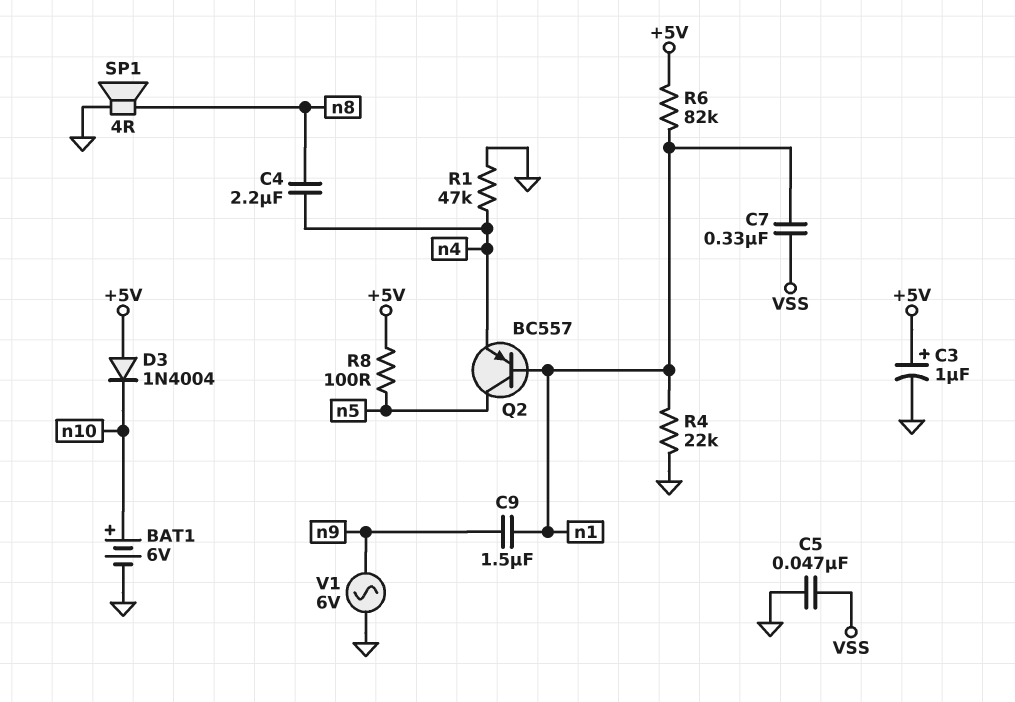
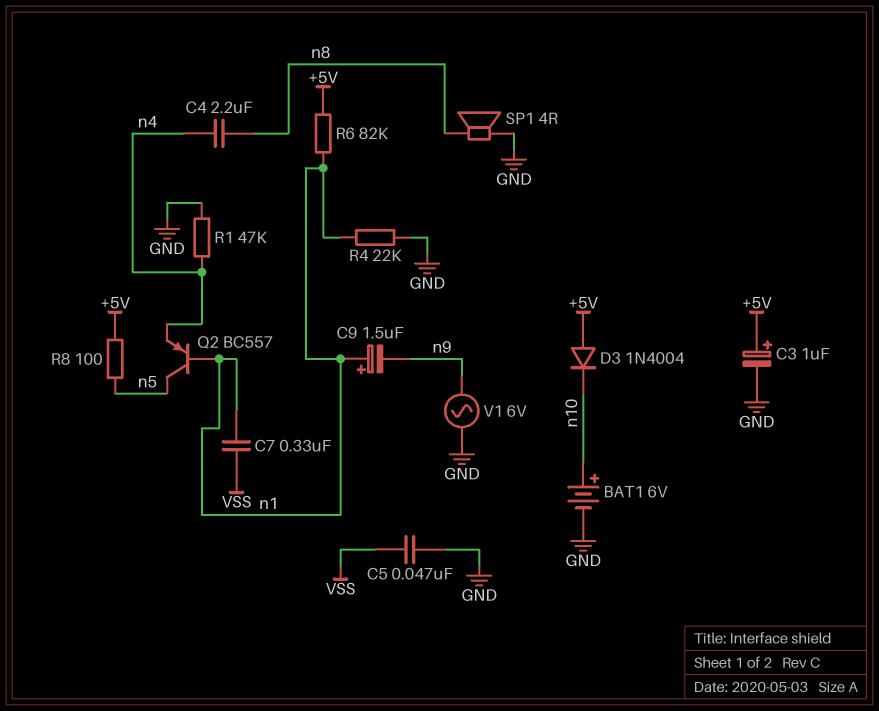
C9: 1.5uF (n1, n9) -> 1.5uF (plus n1, minus n9)

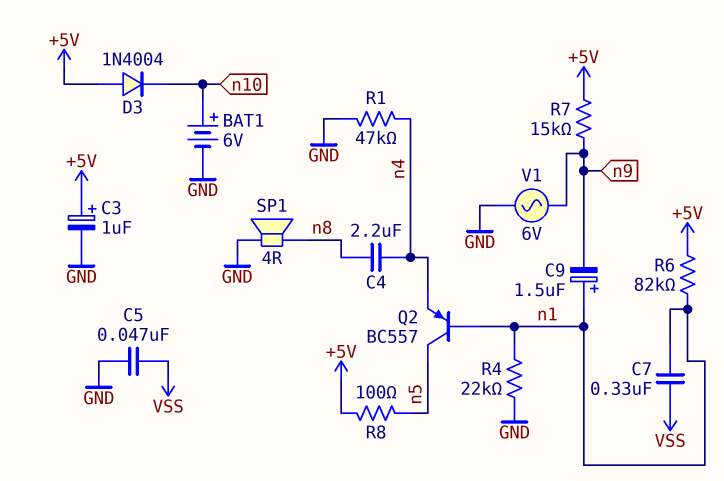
R7: none -> 15k (+5V, n9)

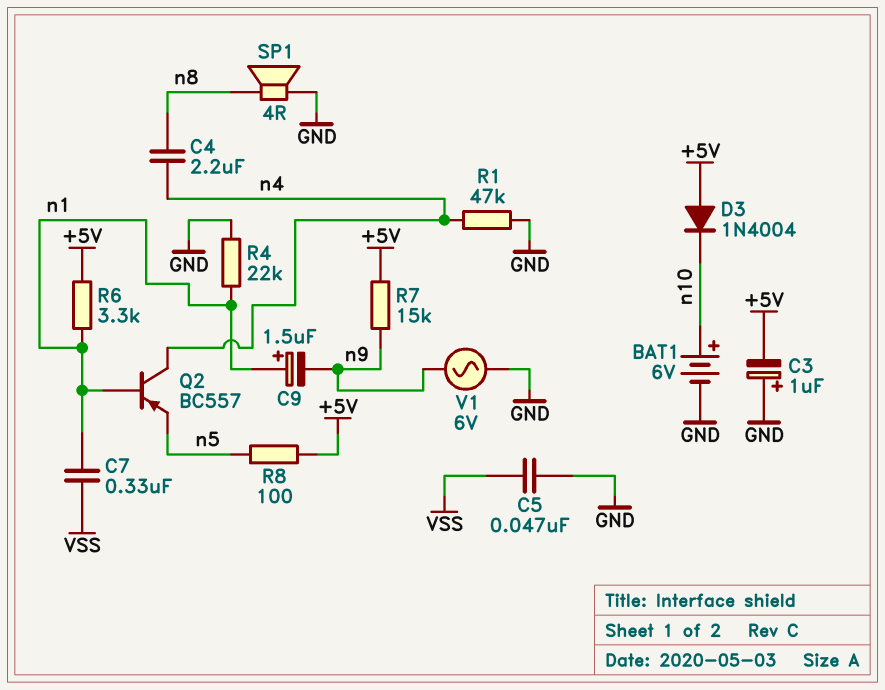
C3: 1uF (plus +5V, minus GND) -> 1uF (plus GND, minus +5V)
Q2: PNP BC557 (B n1, C n5, E n4) -> PNP BC557 (B n1, C n4, E n5)
R6: 82k (+5V, n1) -> 3.3k (+5V, n1)

